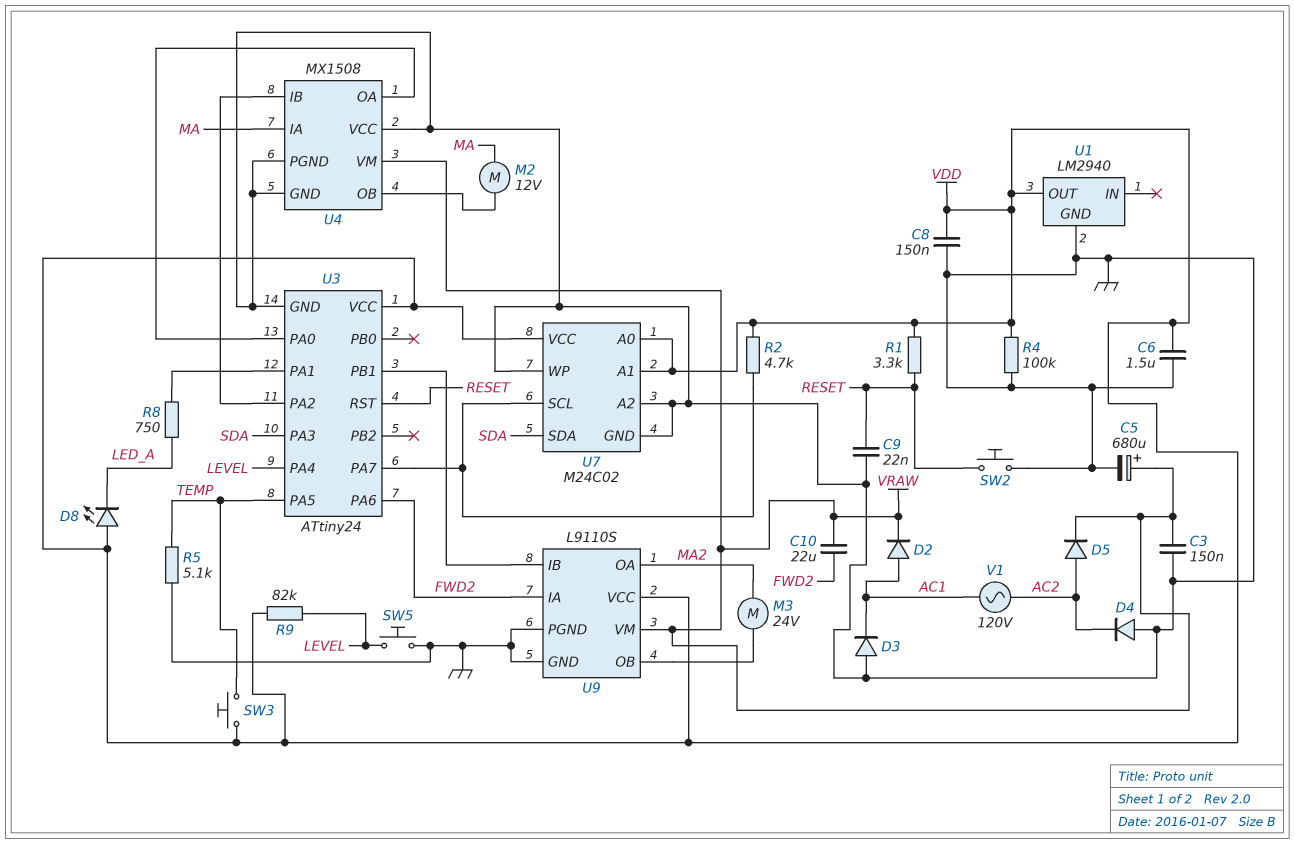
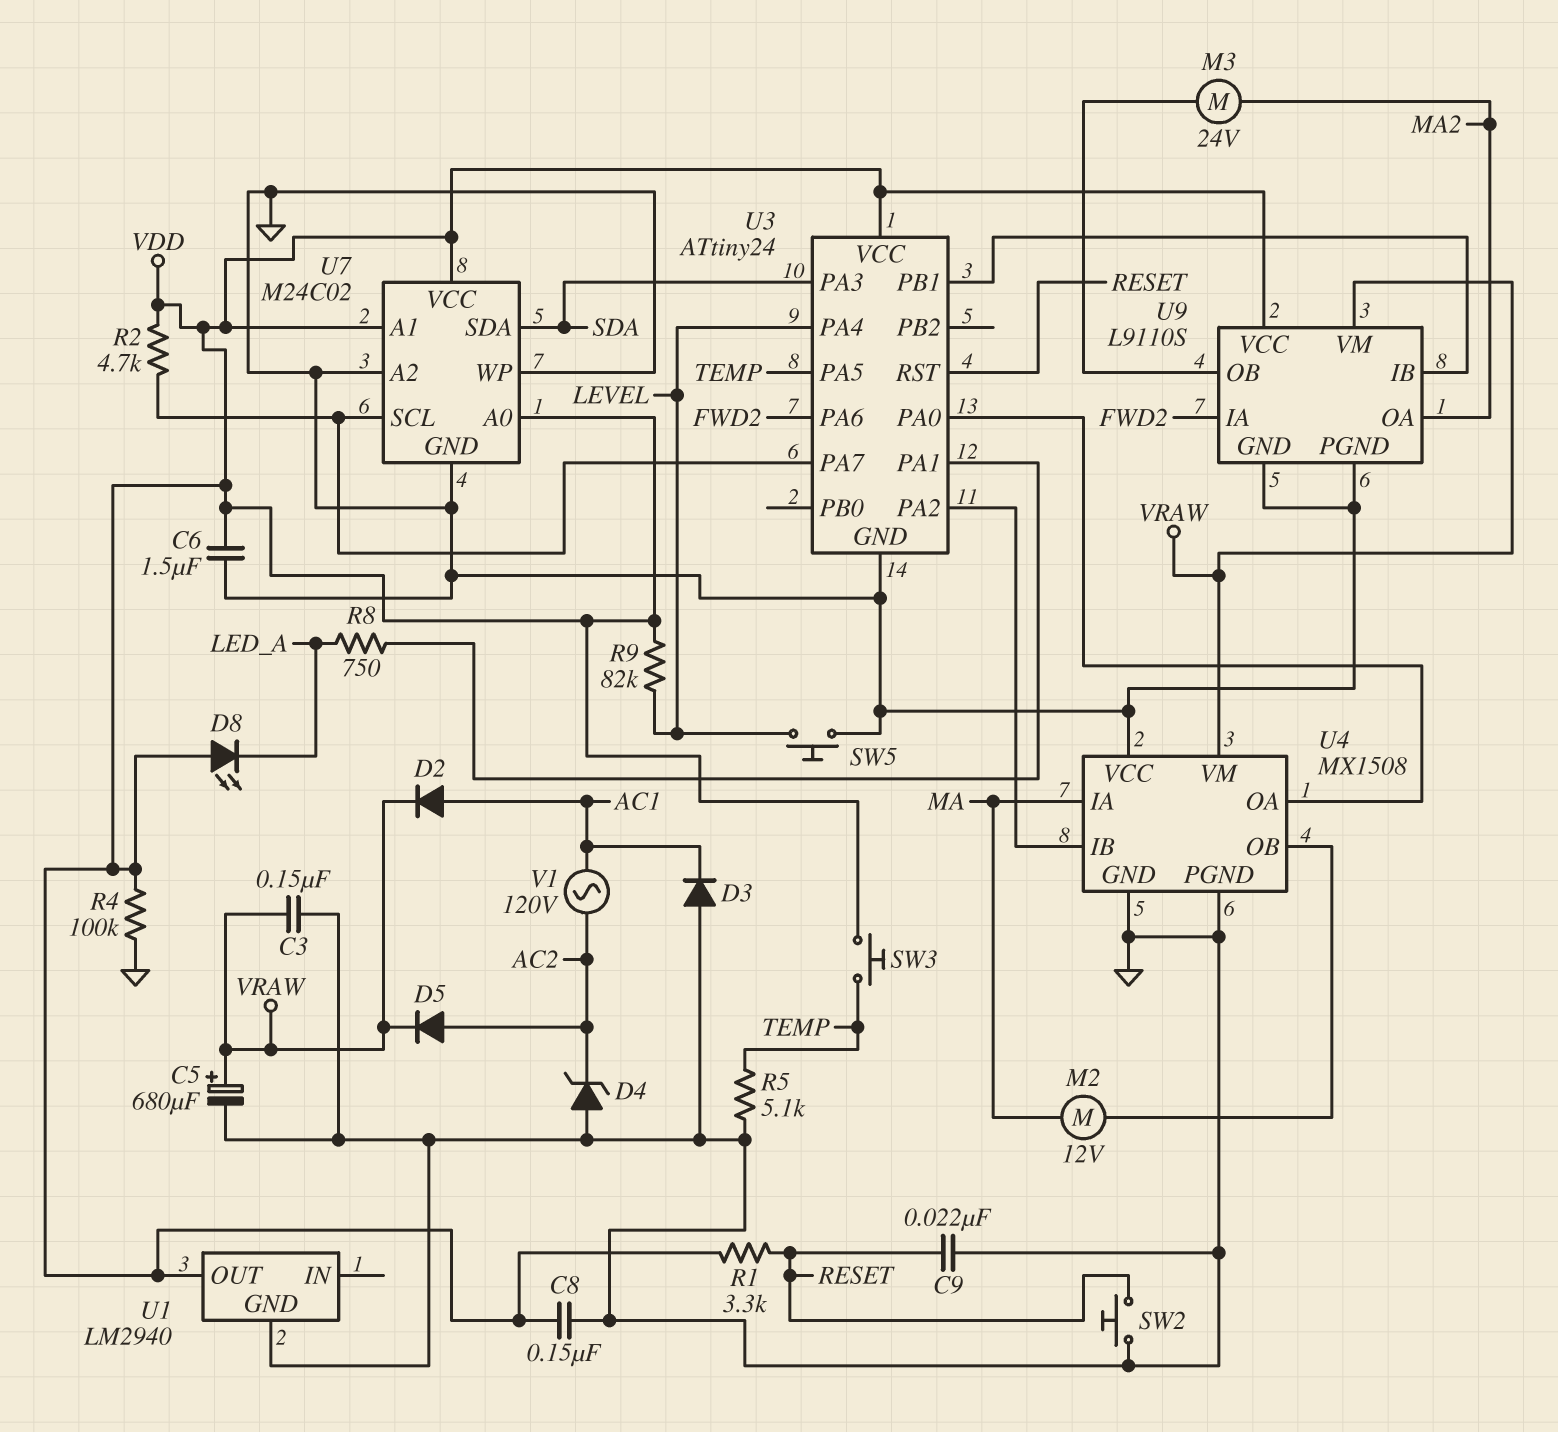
C10: 22uF (FWD2, VRAW) -> none
D4: diode (A GND, K AC2) -> zener (A GND, K AC2)

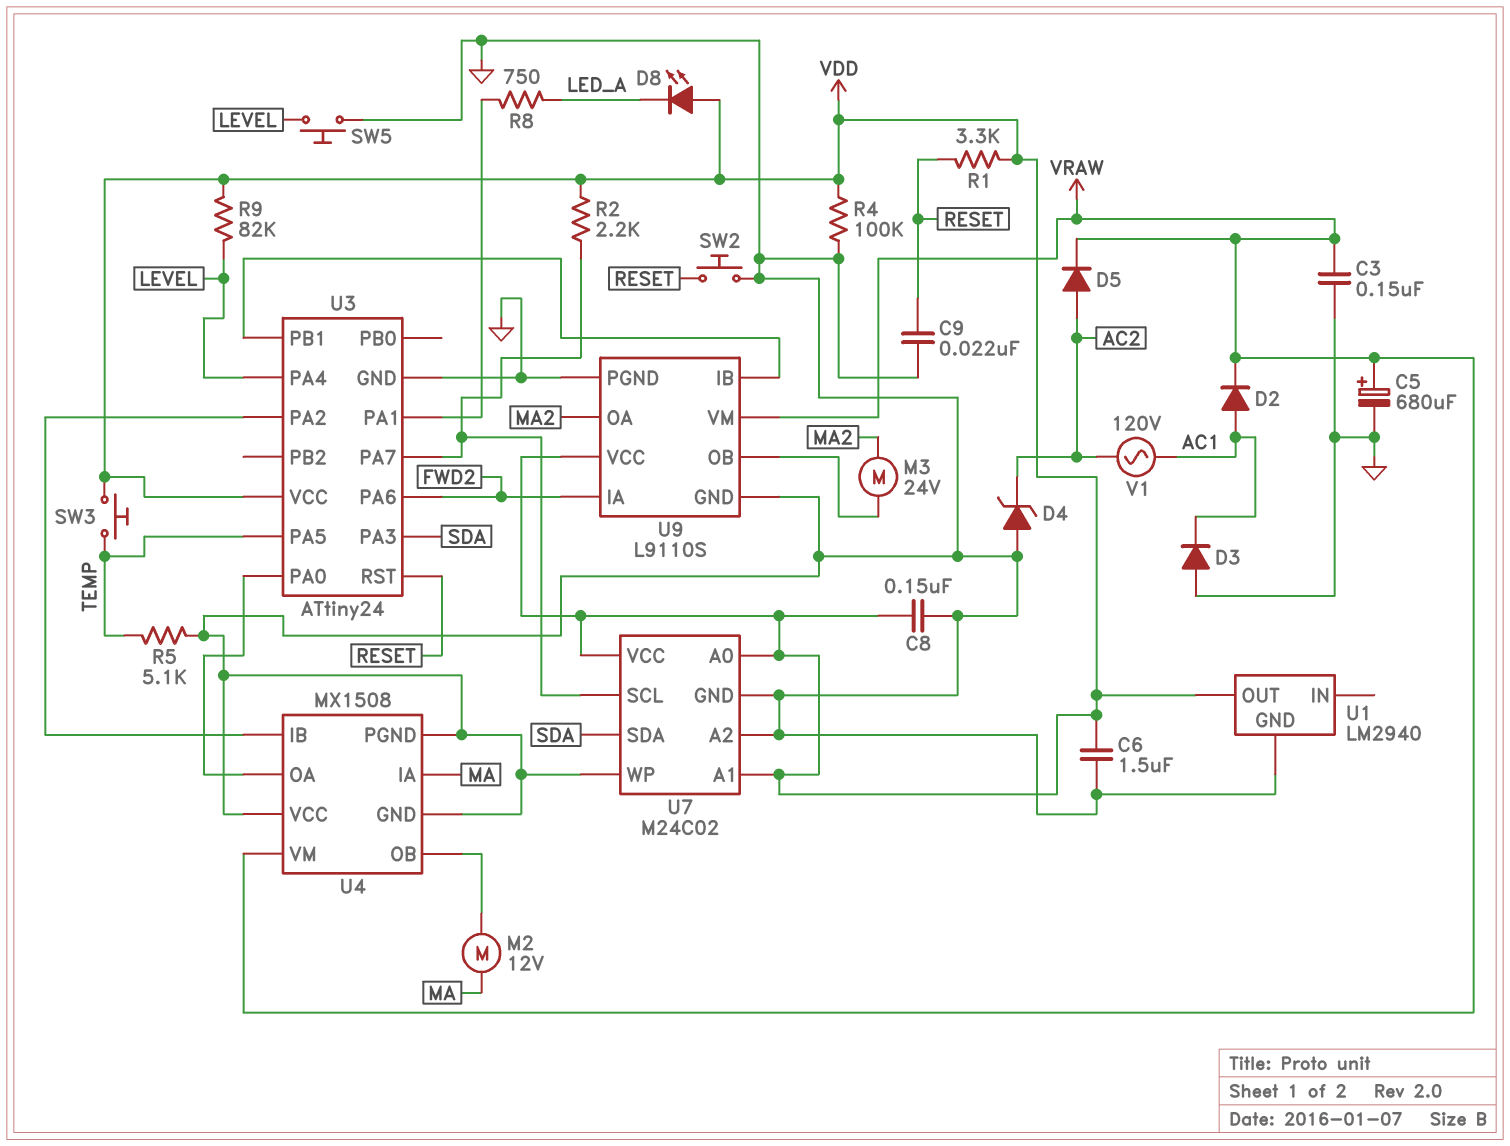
R2: 4.7k (U3/PA7, VDD) -> 2.2k (U3/PA7, VDD)

